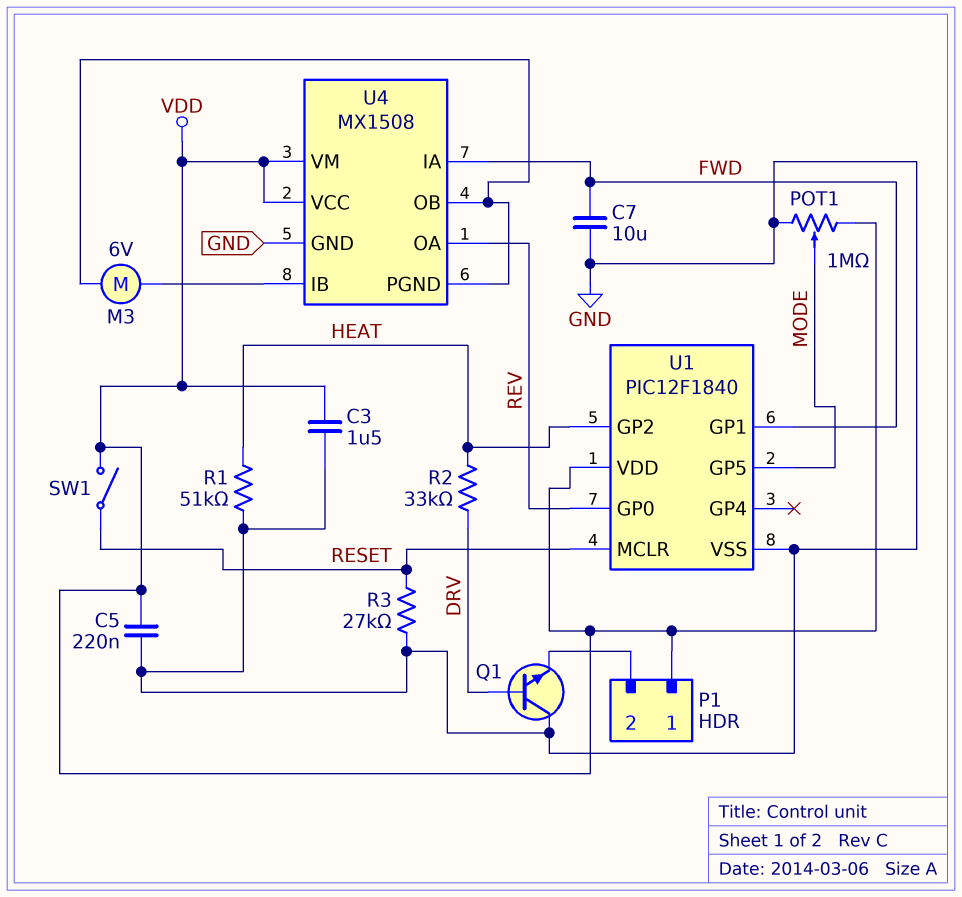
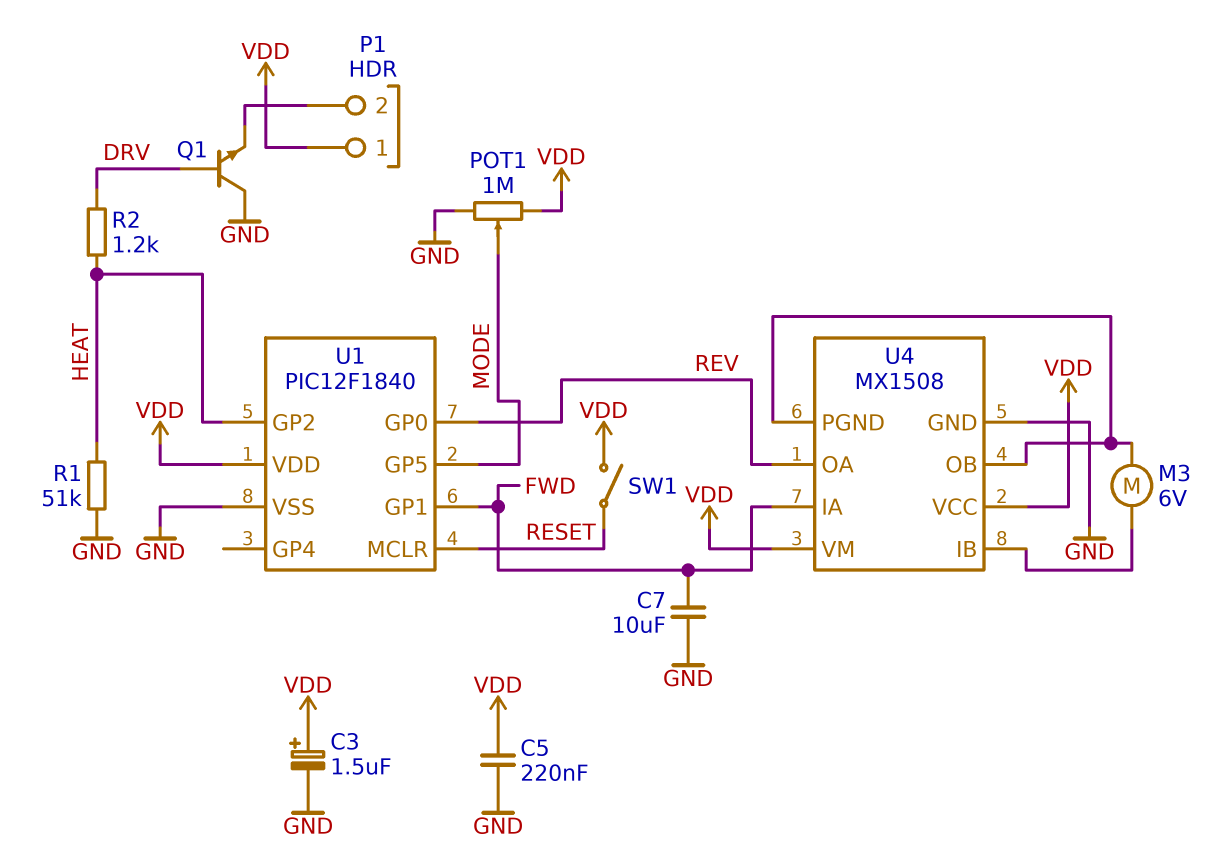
C3: 1.5uF (GND, VDD) -> 1.5uF (plus VDD, minus GND)
R2: 33k (DRV, HEAT) -> 1.2k (DRV, HEAT)
R3: 27k (GND, RESET) -> none

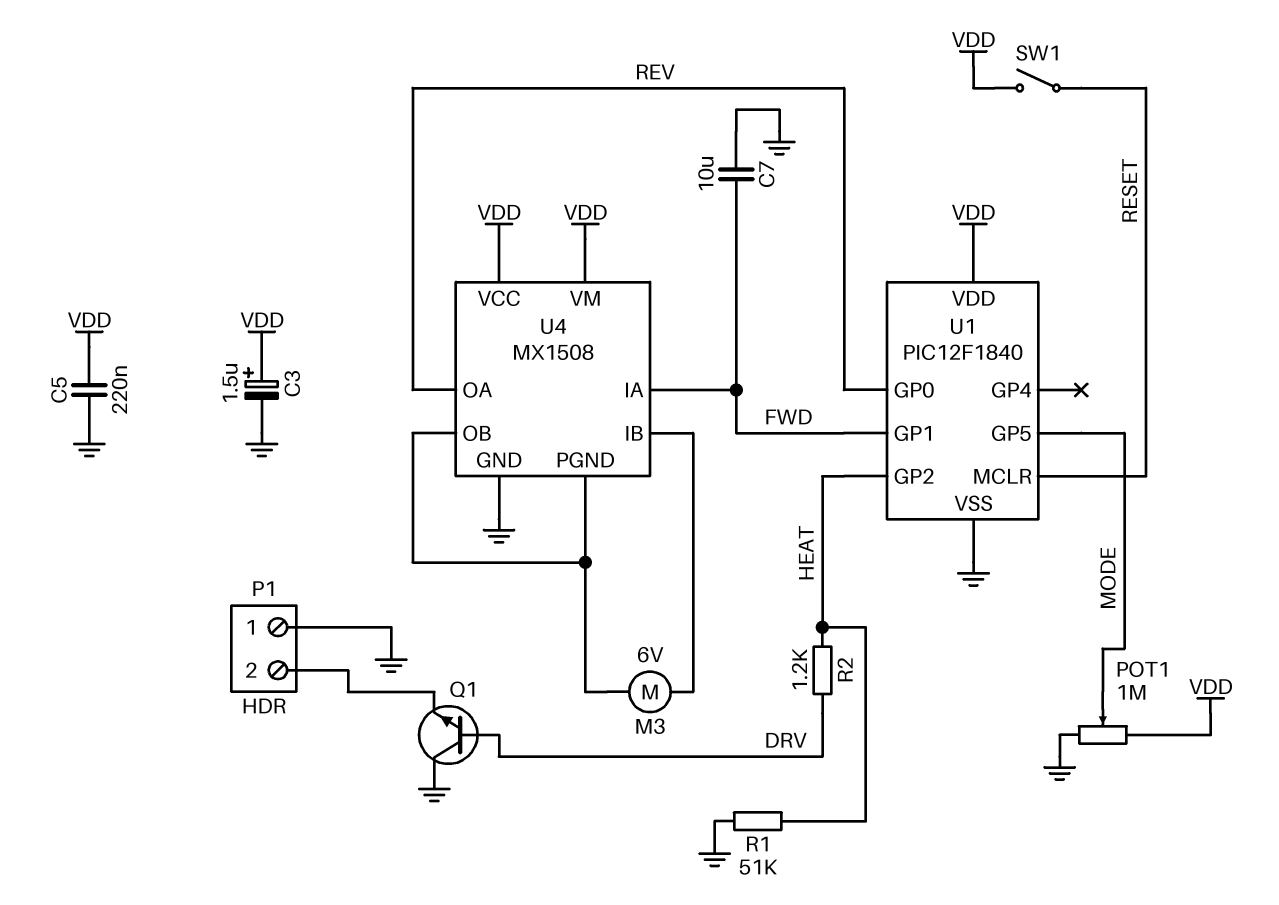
P1 pin 1: VDD -> GND

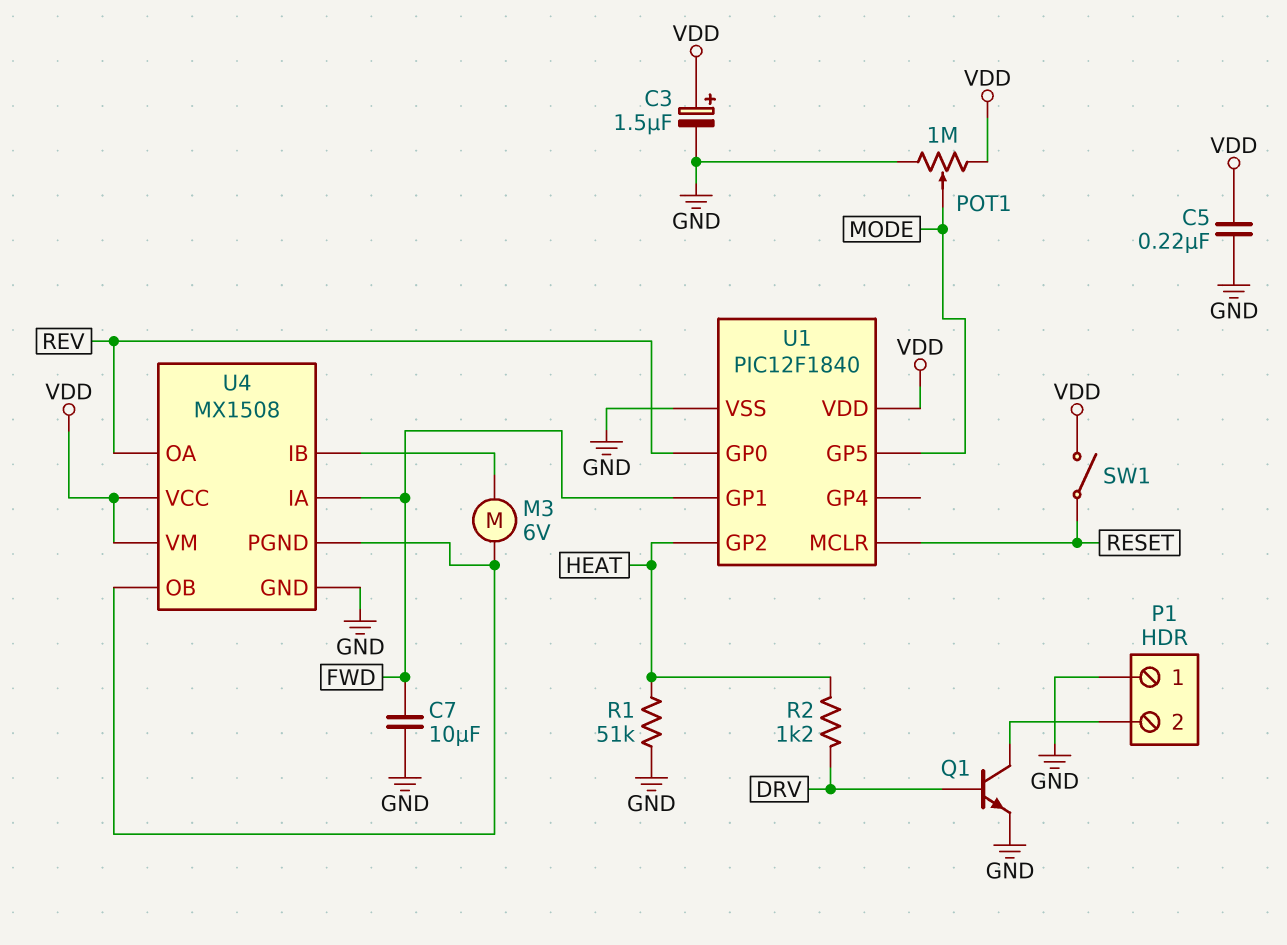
Q1: NPN (B DRV, C GND, E P1/2) -> NPN (B DRV, C P1/2, E GND)

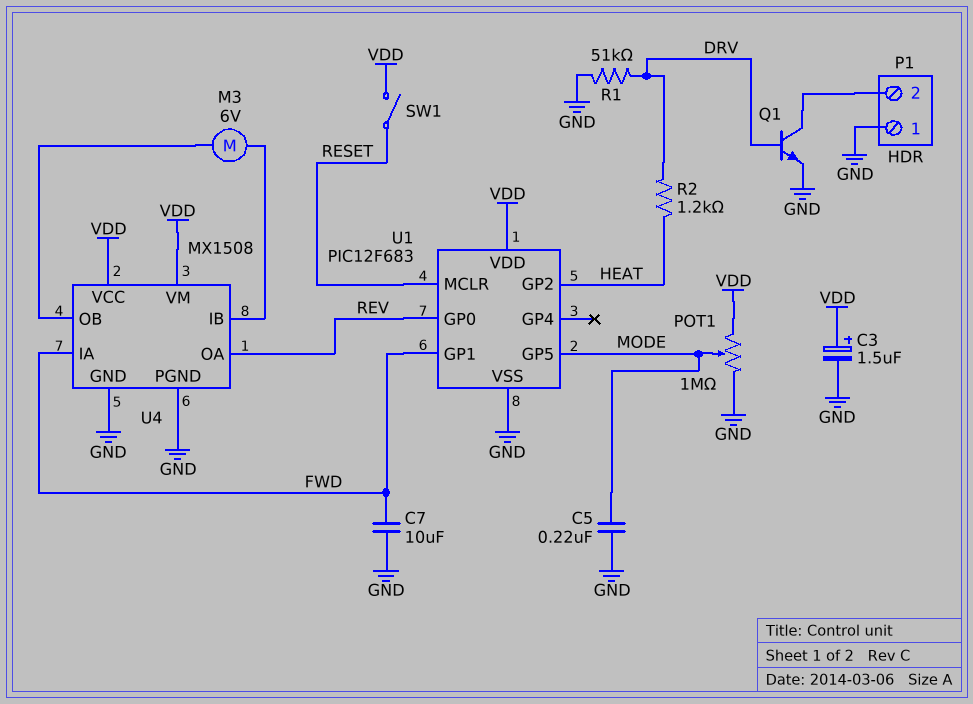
C5: 220nF (GND, VDD) -> 220nF (GND, MODE)
R1: 51k (GND, HEAT) -> 51k (DRV, GND)
U1: PIC12F1840 -> PIC12F683
U4 pin PGND: U4/OB -> GND

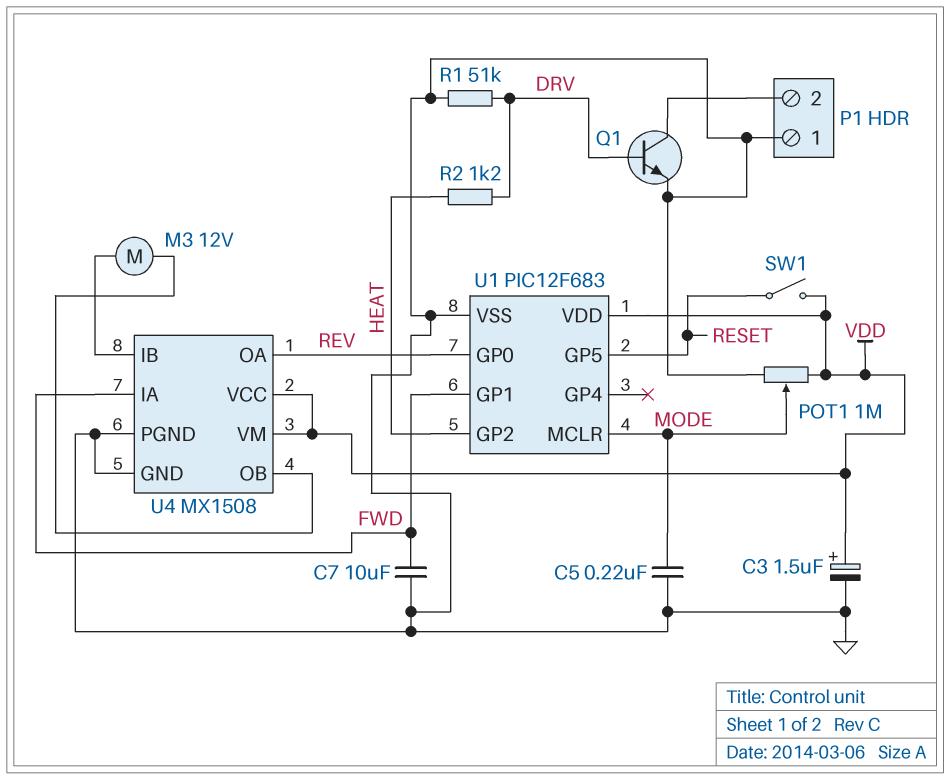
M3: motor 6V (U4/IB, U4/OB) -> motor 12V (U4/IB, U4/OB)
U1 pin GP5: MODE -> RESET
U1 pin MCLR: RESET -> MODE

